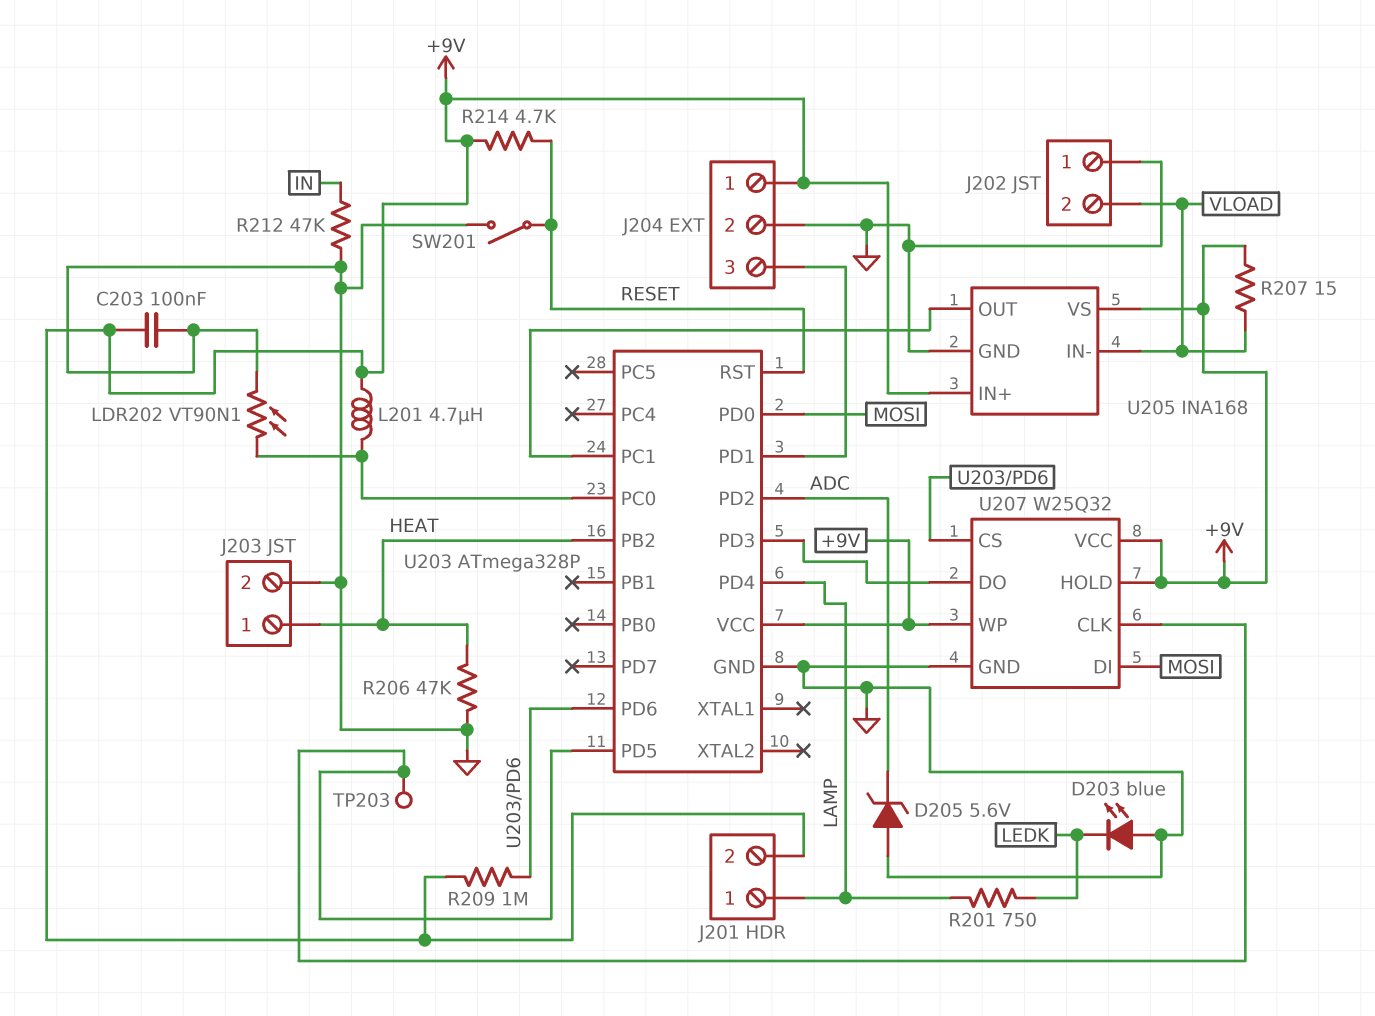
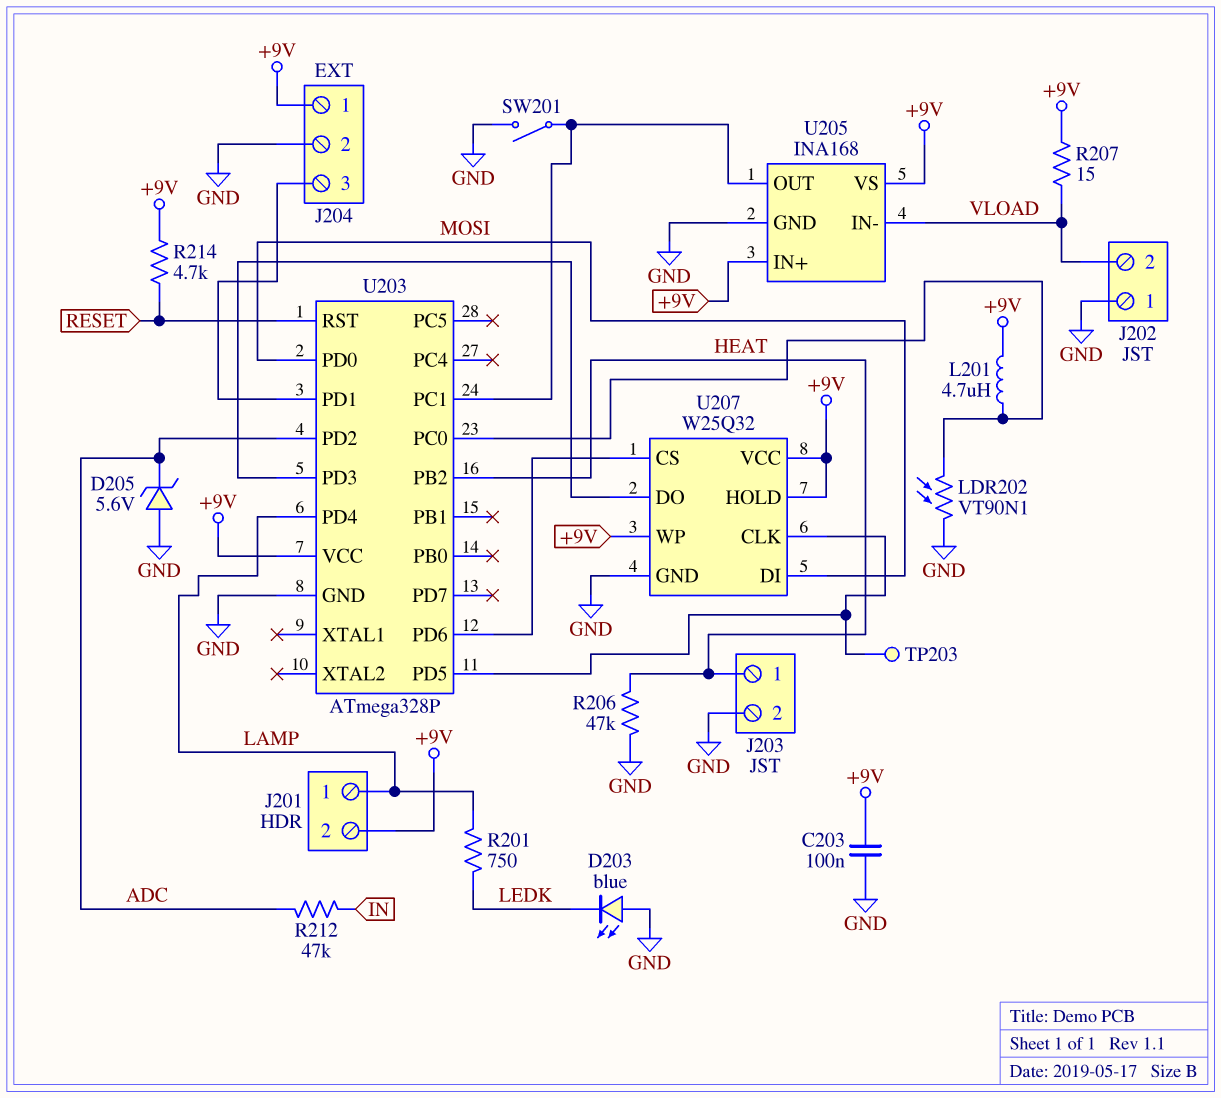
R209: 1M (+9V, U203/PD6) -> none
R212: 47k (GND, IN) -> 47k (ADC, IN)
SW201: switch (GND, RESET) -> switch (GND, U203/PC1)

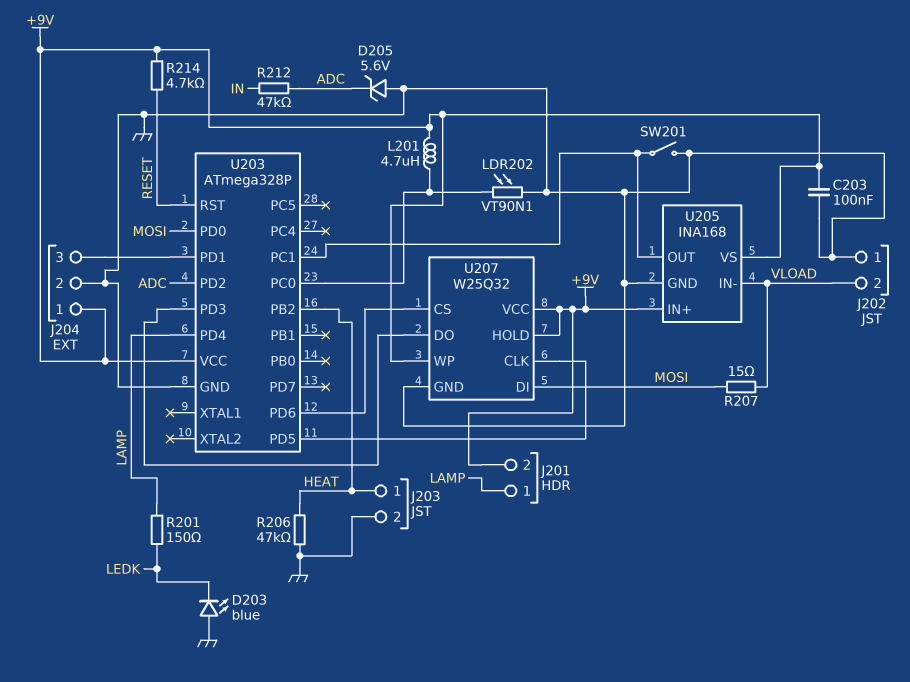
R201: 750 (LAMP, LEDK) -> 150 (LAMP, LEDK)
R207: 15 (+9V, VLOAD) -> 15 (MOSI, VLOAD)
TP203: test point (U203/PD5) -> none

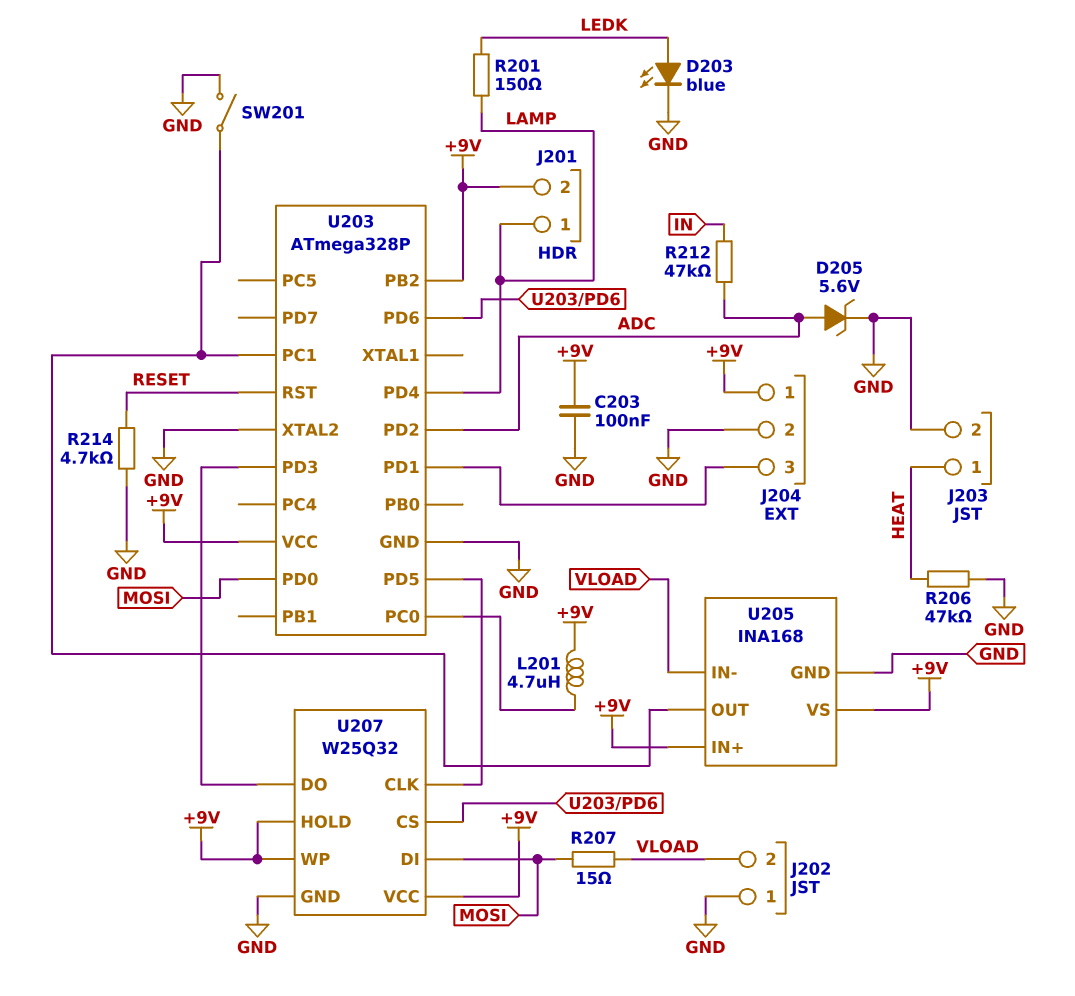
D203: LED blue (A GND, K LEDK) -> LED blue (A LEDK, K GND)
D205: zener 5.6V (A GND, K ADC) -> zener 5.6V (A ADC, K GND)
LDR202: VT90N1 (GND, U203/PC0) -> none
R214: 4.7k (+9V, RESET) -> 4.7k (GND, RESET)
U203 pin PB2: HEAT -> +9V
U203 pin XTAL2: none -> GND

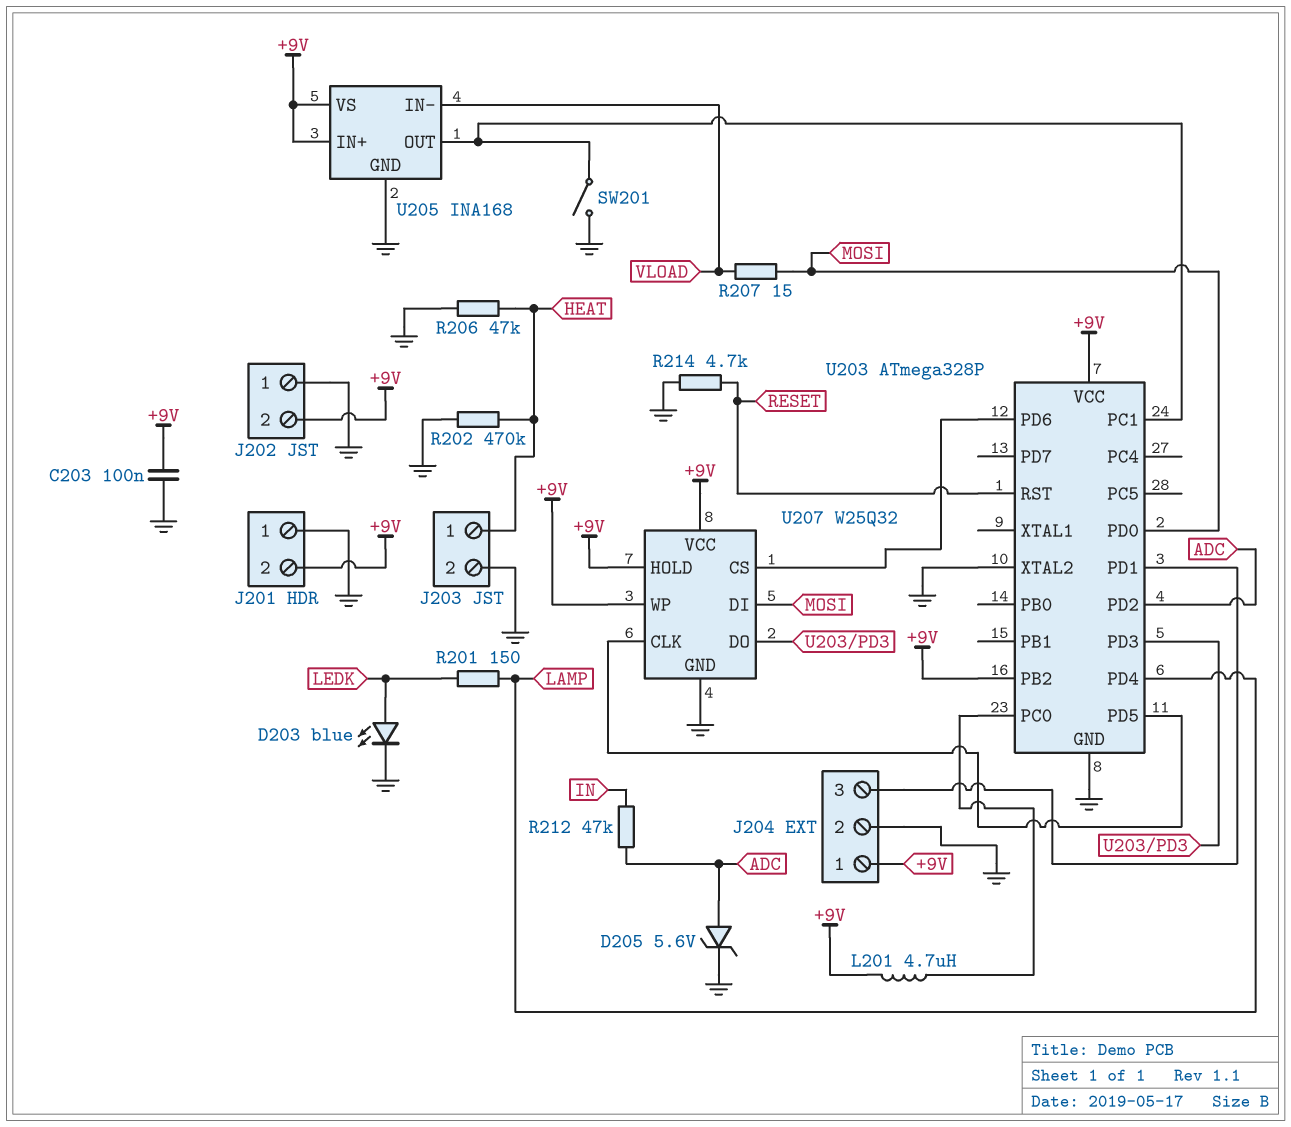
J201 pin 1: LAMP -> GND
J202 pin 2: VLOAD -> +9V
R202: none -> 470k (GND, HEAT)

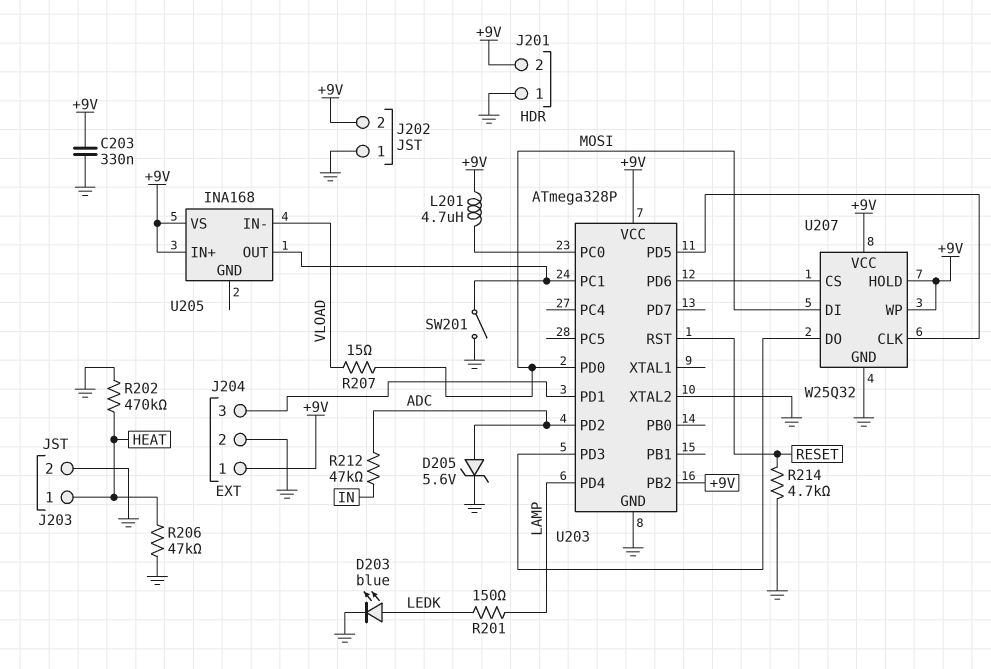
C203: 100nF (+9V, GND) -> 330nF (+9V, GND)
U205 pin GND: GND -> none

